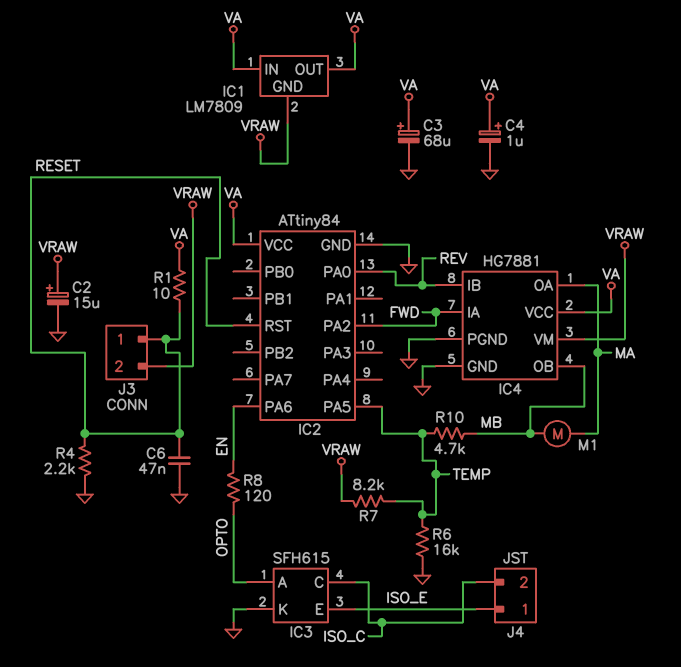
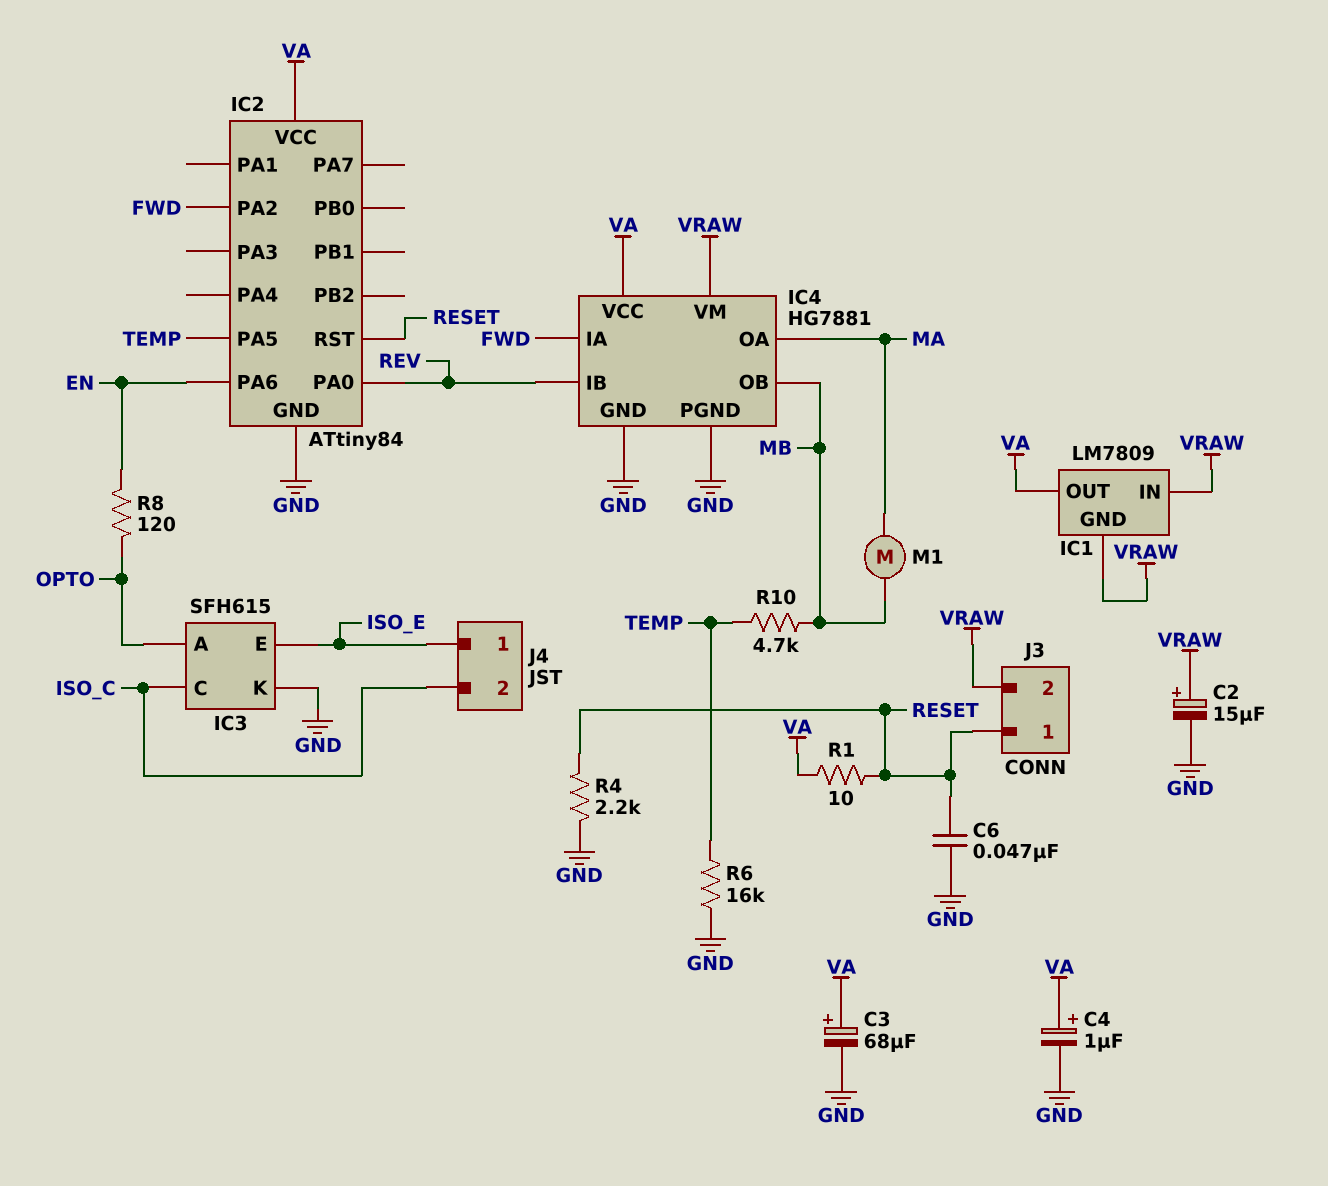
IC1 pin IN: VA -> VRAW
R7: 8.2k (TEMP, VRAW) -> none

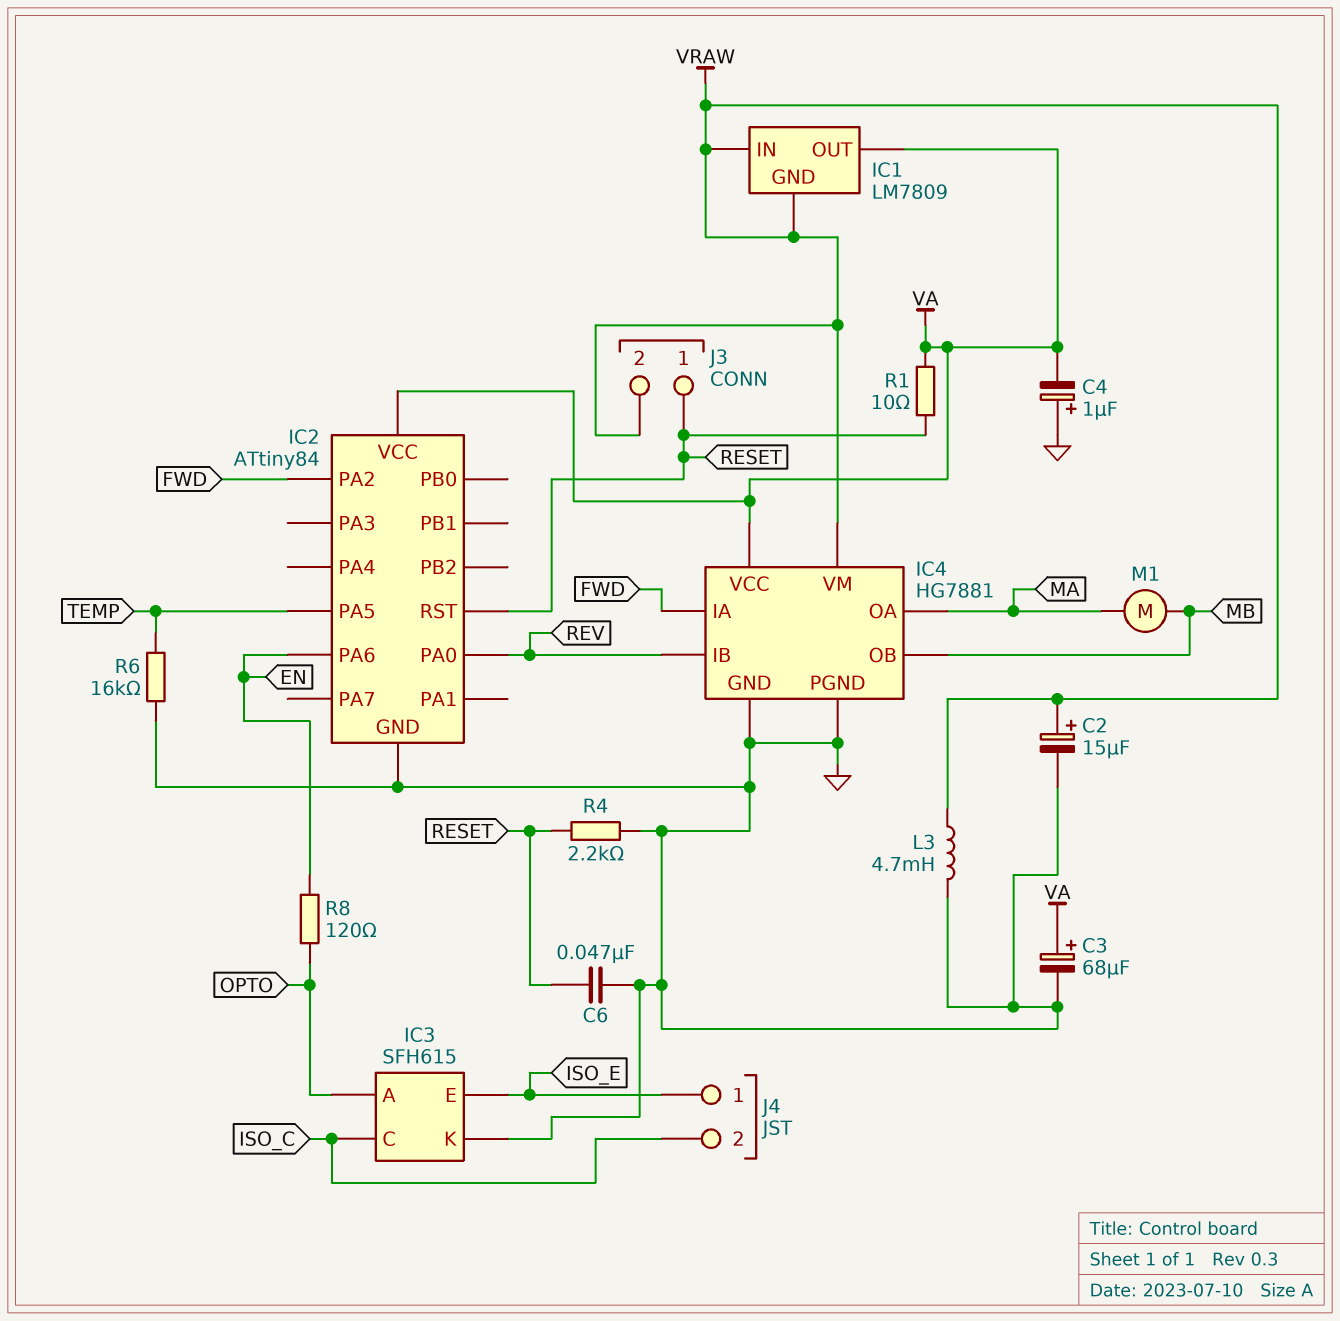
C4: 1uF (plus VA, minus GND) -> 1uF (plus GND, minus VA)
L3: none -> 4.7mH (GND, VRAW)
R10: 4.7k (MB, TEMP) -> none

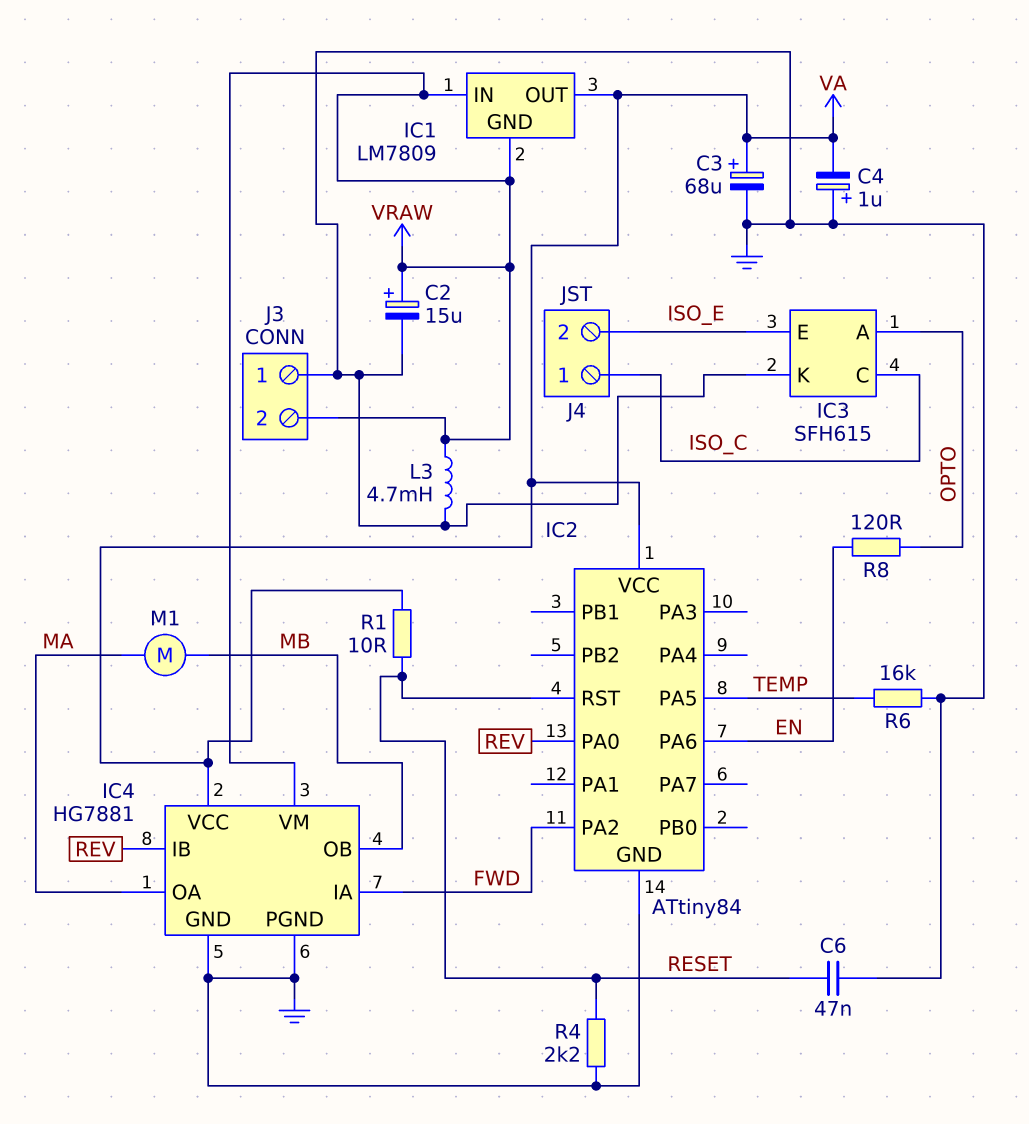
J3 pin 1: RESET -> GND
J4 pin 1: ISO_E -> ISO_C
J4 pin 2: ISO_C -> ISO_E

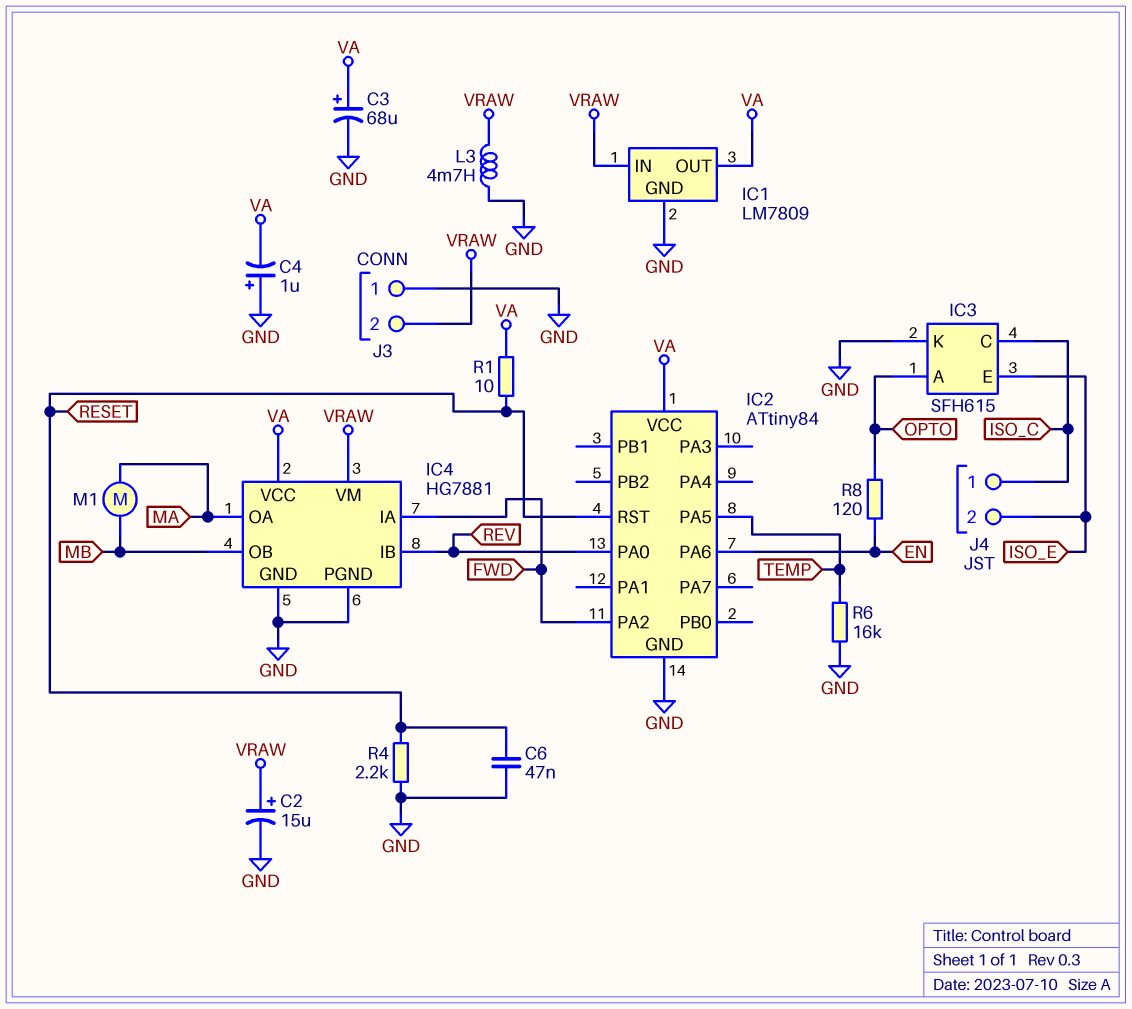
IC1 pin GND: VRAW -> GND

